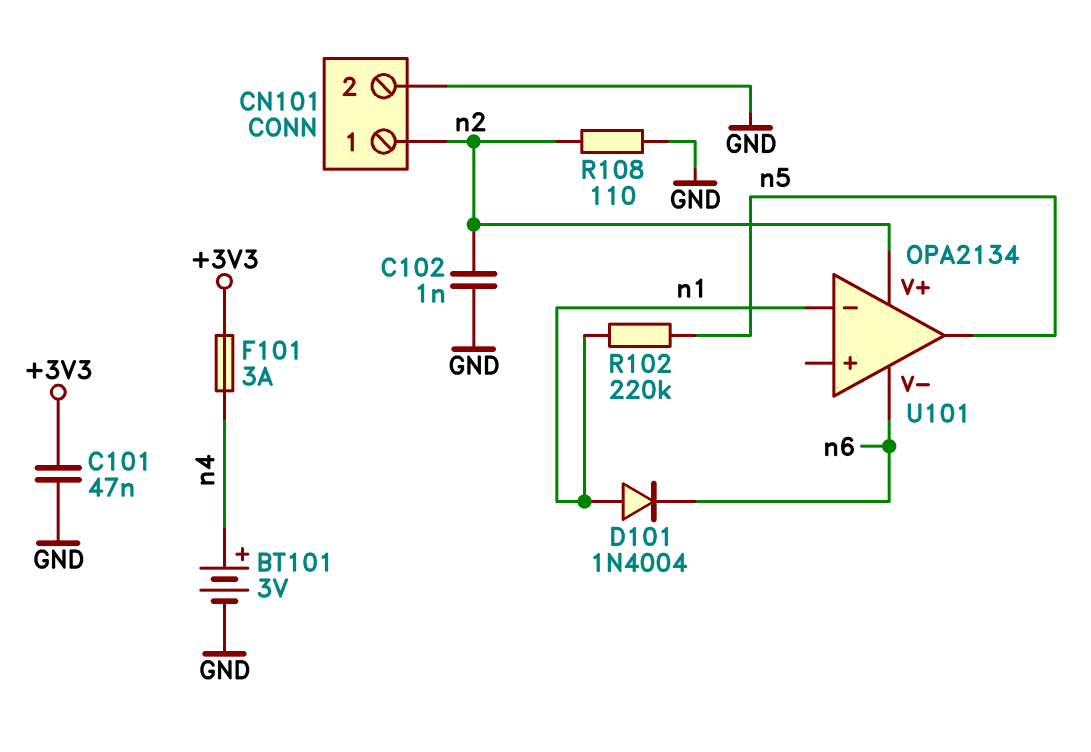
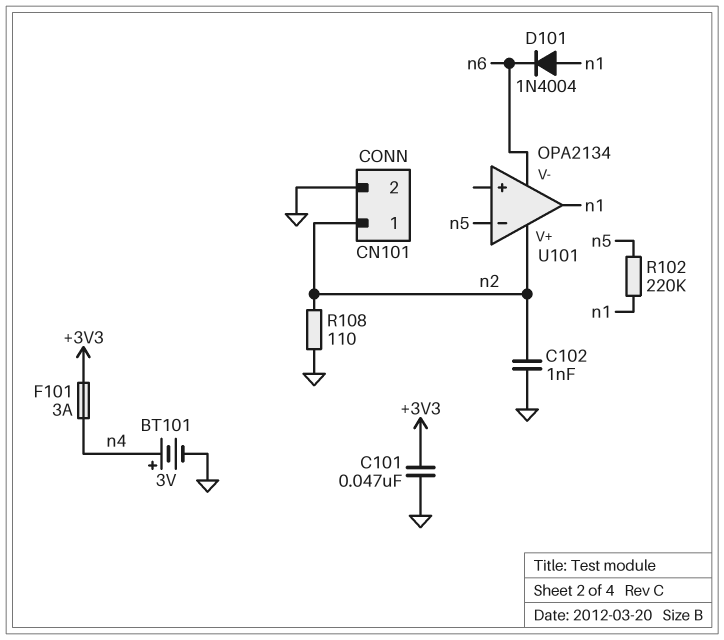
U101 pin in-: n1 -> n5
U101 pin out: n5 -> n1

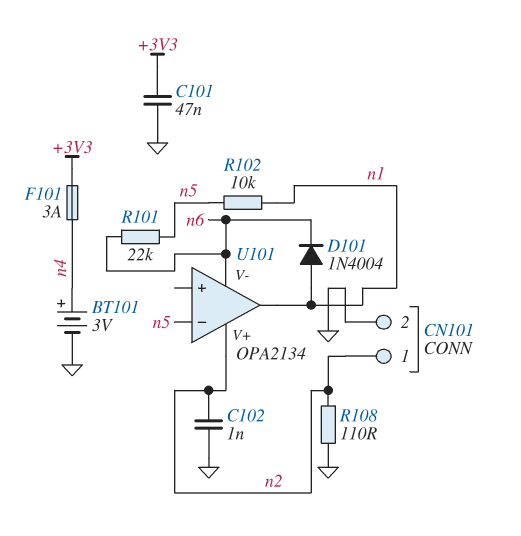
R101: none -> 22k (n5, n6)
R102: 220k (n1, n5) -> 10k (n1, n5)

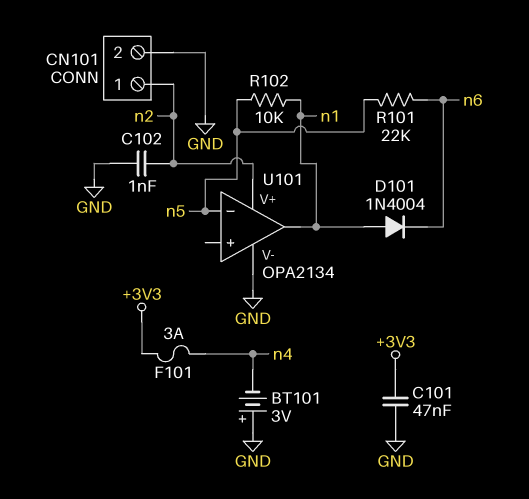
BT101: 3V (plus n4, minus GND) -> 3V (plus GND, minus n4)
R108: 110 (GND, n2) -> none
U101 pin V-: n6 -> GND

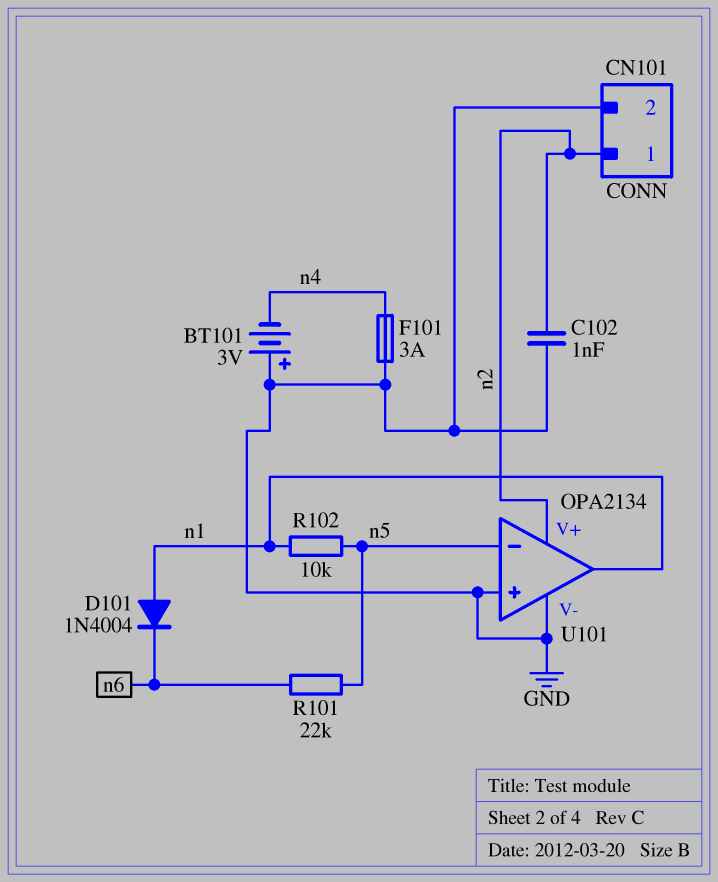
C101: 47nF (+3V3, GND) -> none
F101: 3A (+3V3, n4) -> 3A (GND, n4)
U101 pin in+: none -> GND

